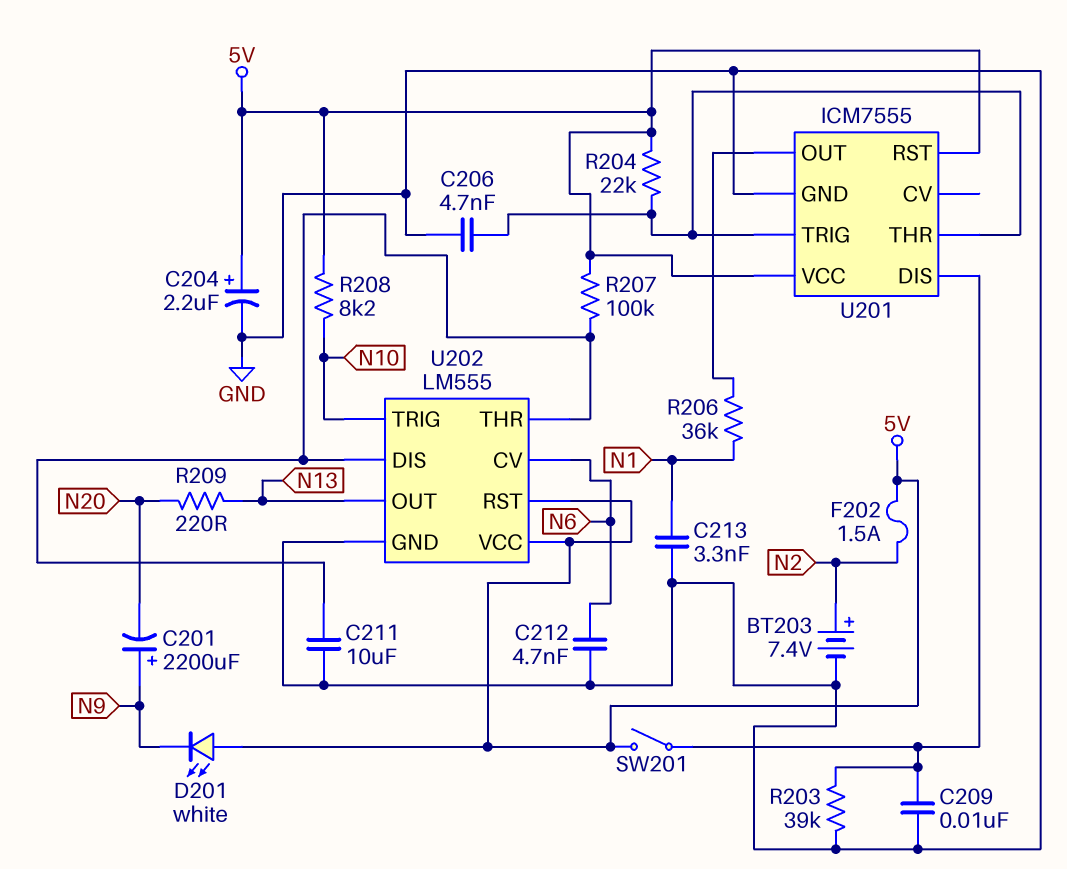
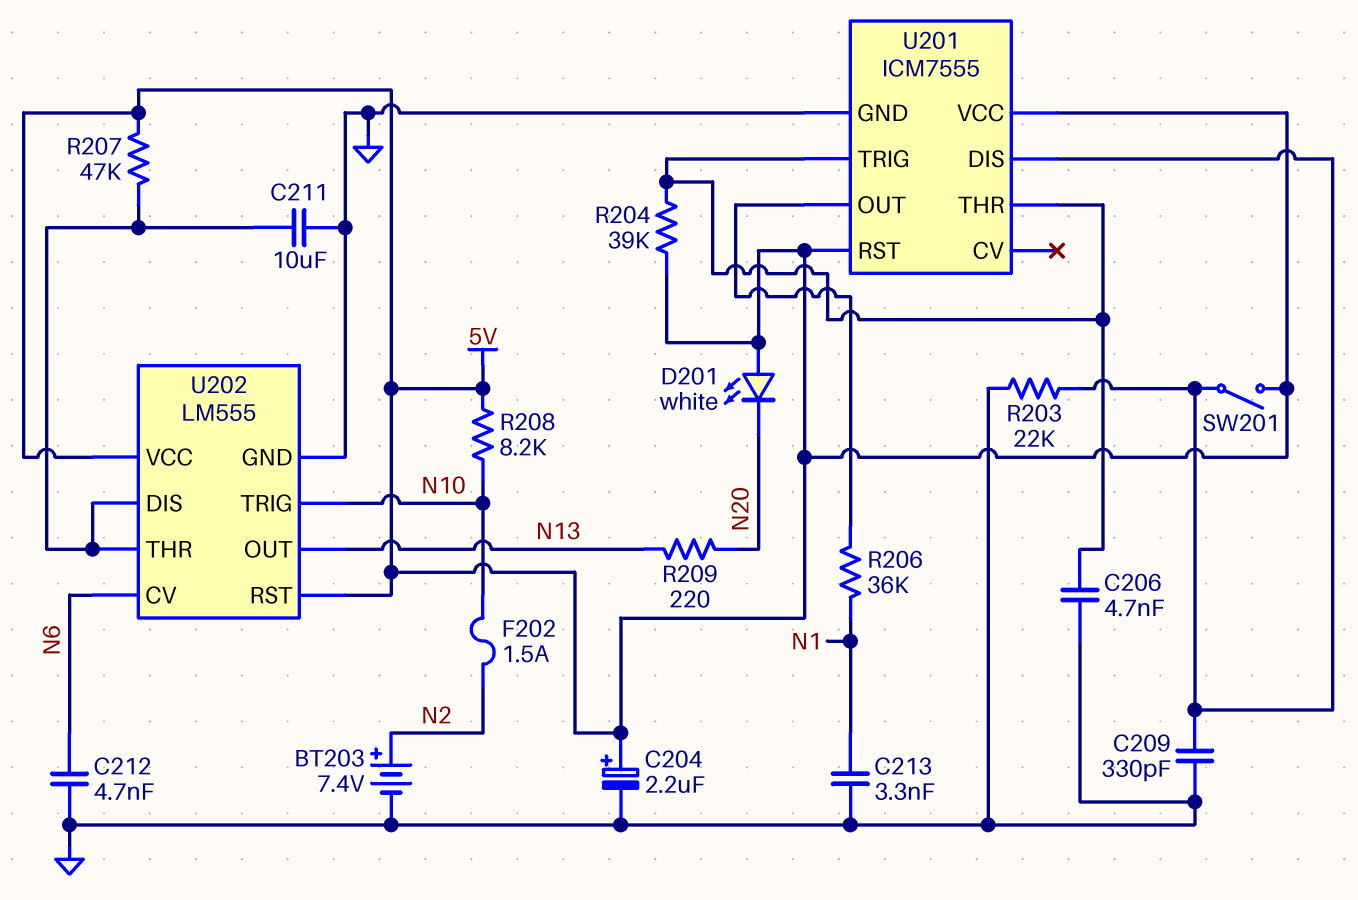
C201: 2200uF (plus N9, minus N20) -> none
C209: 10nF (GND, U201/DIS) -> 330pF (GND, U201/DIS)
D201: LED white (A 5V, K N9) -> LED white (A 5V, K N20)
F202: 1.5A (5V, N2) -> 1.5A (N2, N10)
R203: 39k (GND, U201/DIS) -> 22k (GND, U201/DIS)
R204: 22k (5V, U201/THR) -> 39k (5V, U201/THR)
R207: 100k (5V, U202/DIS) -> 47k (5V, U202/DIS)

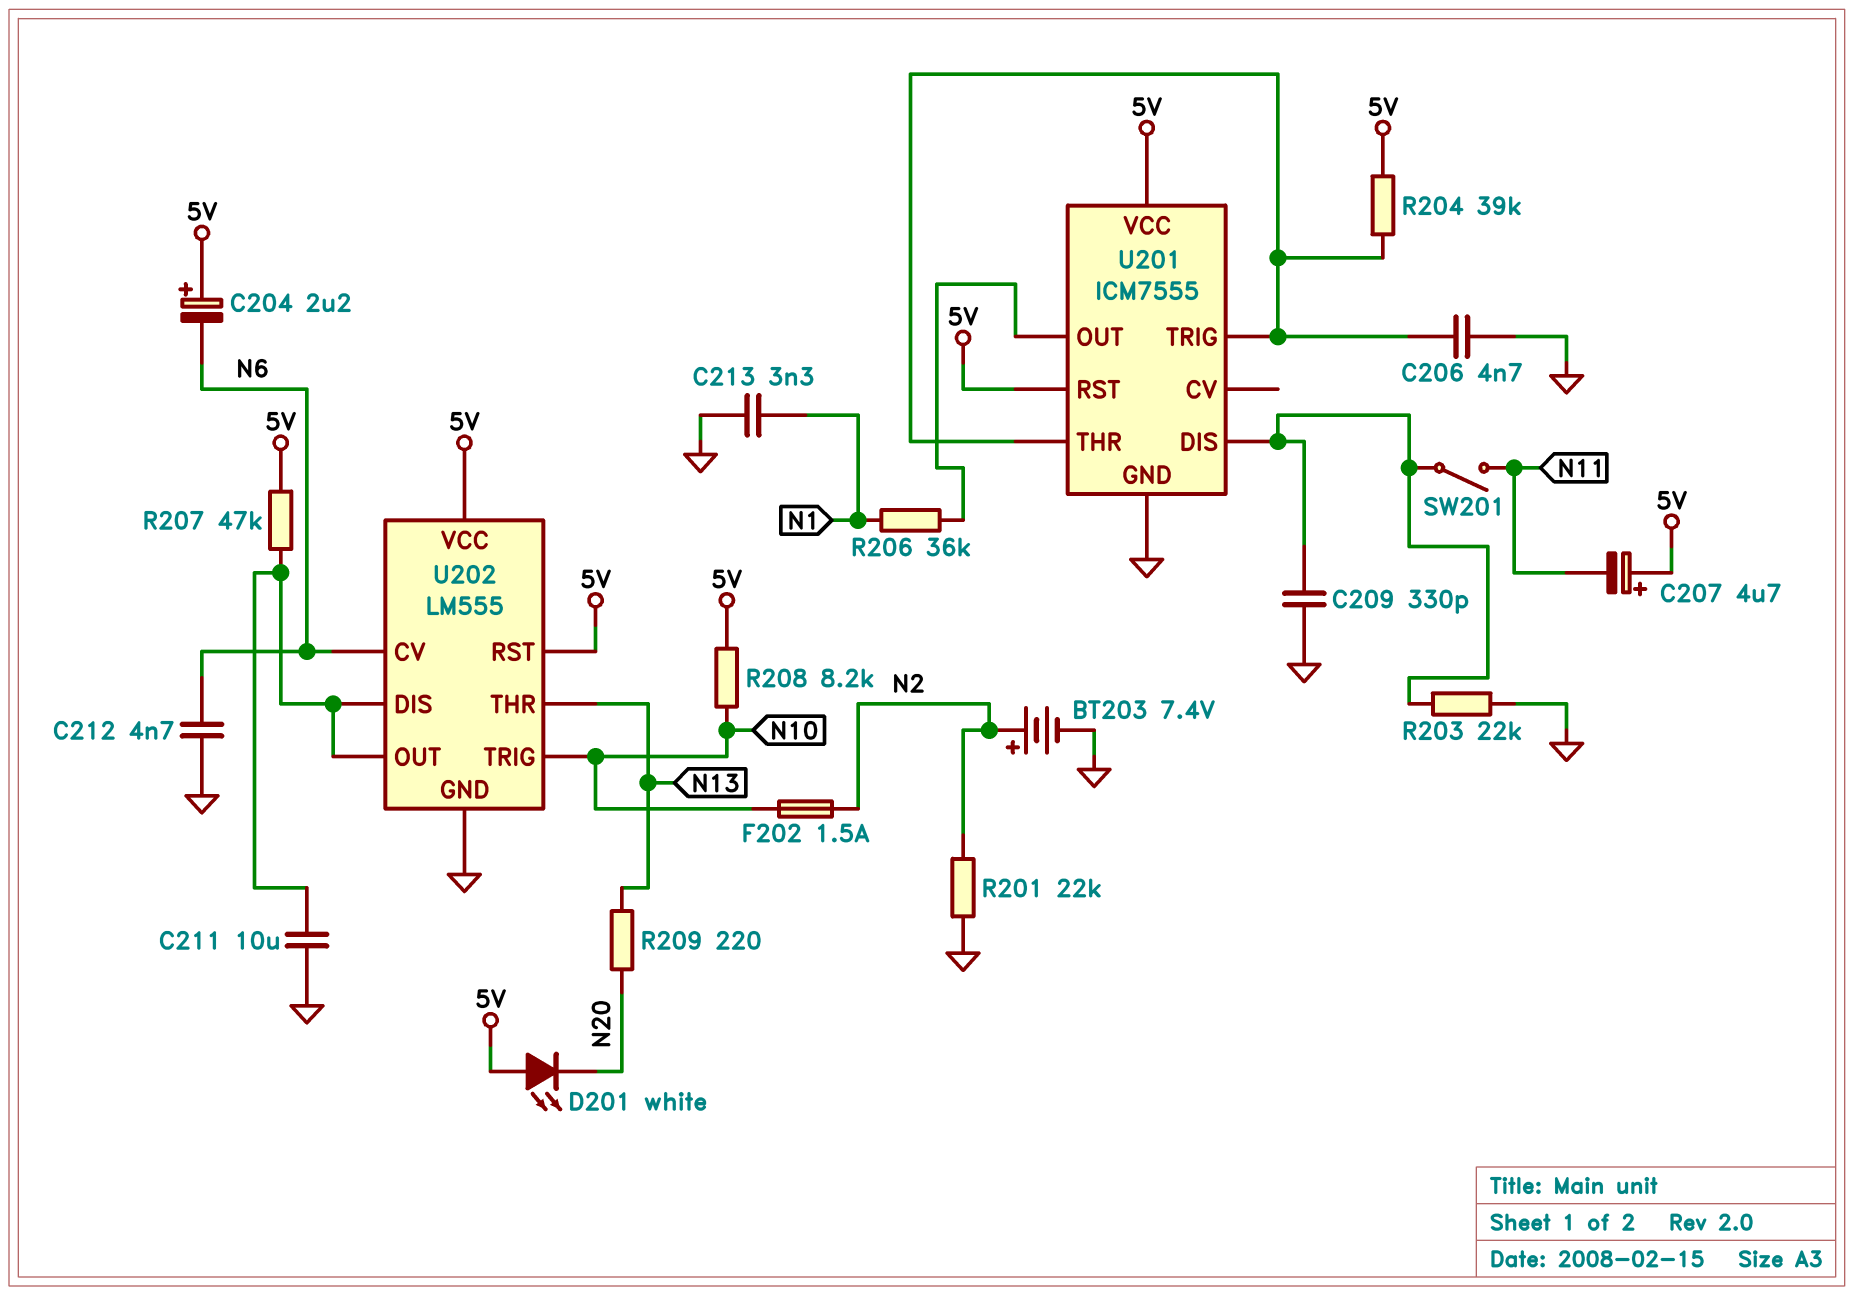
C204: 2.2uF (plus 5V, minus GND) -> 2.2uF (plus 5V, minus N6)
C207: none -> 4.7uF (plus 5V, minus N11)
R201: none -> 22k (GND, N2)
SW201: switch (5V, U201/DIS) -> switch (N11, U201/DIS)
U202 pin OUT: N13 -> U202/DIS
U202 pin THR: U202/DIS -> N13

